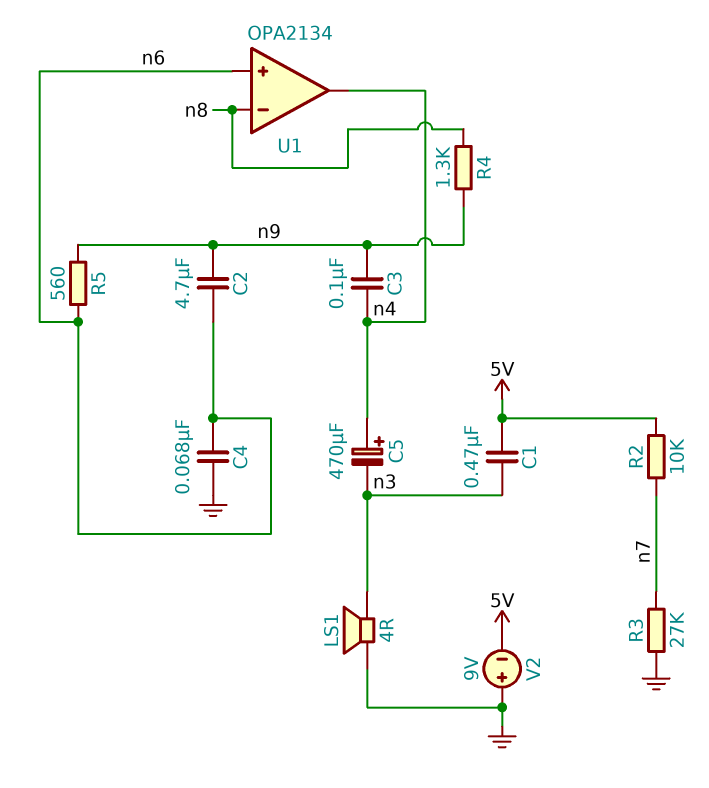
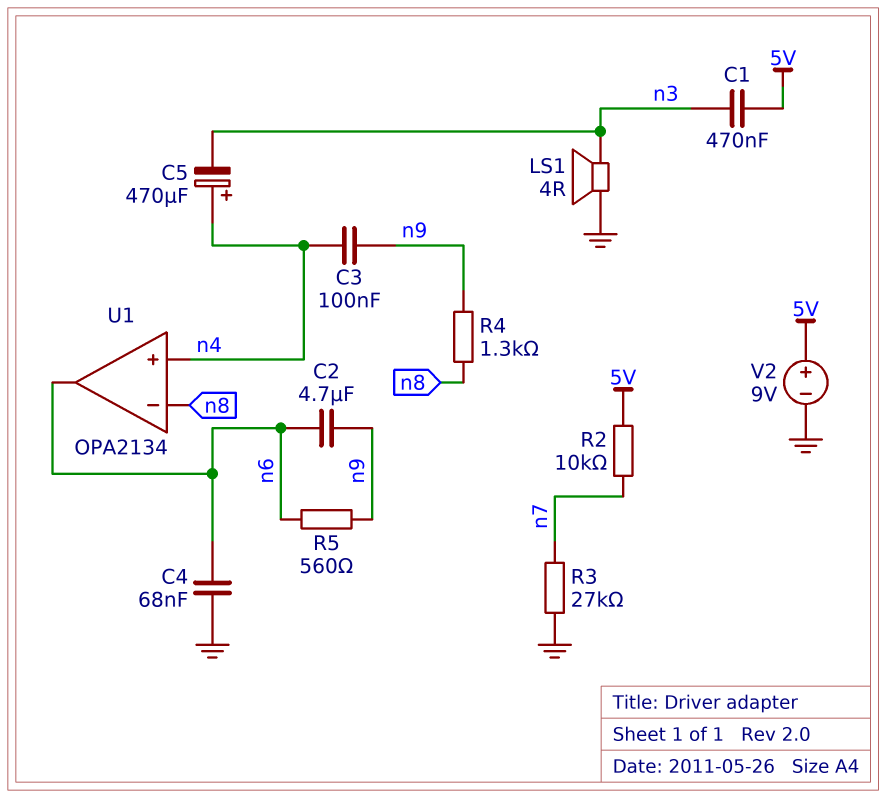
U1 pin in+: n6 -> n4
U1 pin out: n4 -> n6
V2: 9V (plus GND, minus 5V) -> 9V (plus 5V, minus GND)

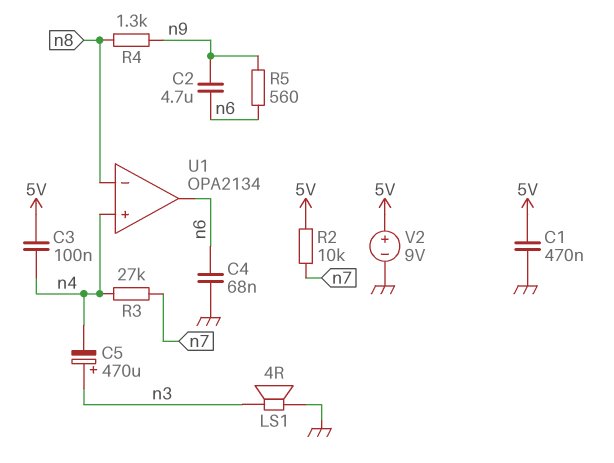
C1: 470nF (5V, n3) -> 470nF (5V, GND)
C3: 100nF (n4, n9) -> 100nF (5V, n4)
C5: 470uF (plus n4, minus n3) -> 470uF (plus n3, minus n4)
R3: 27k (GND, n7) -> 27k (n4, n7)

